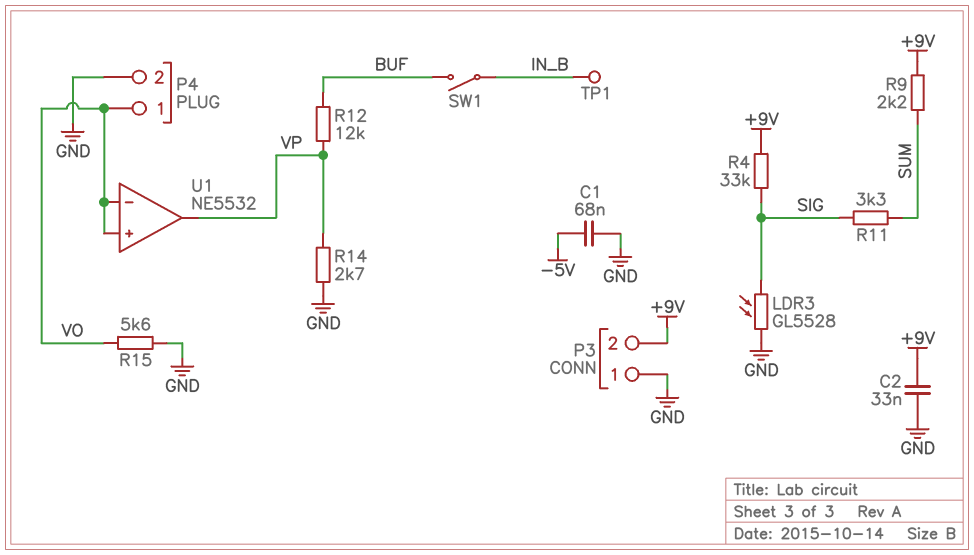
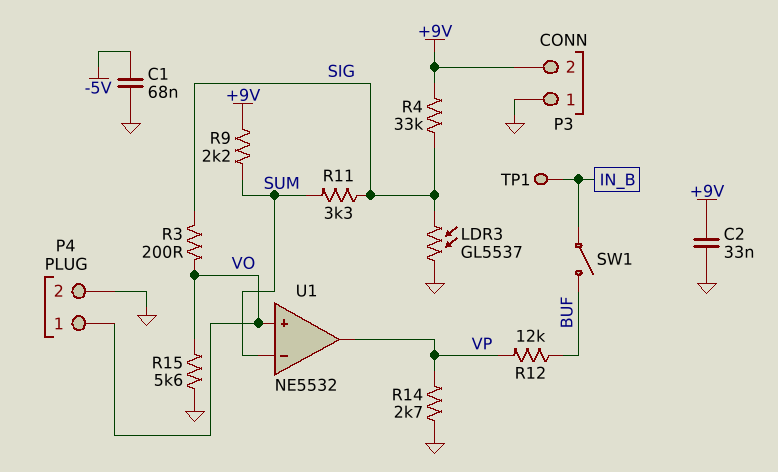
LDR3: GL5528 (GND, SIG) -> GL5537 (GND, SIG)
R3: none -> 200 (SIG, VO)
U1 pin in-: VO -> SUM

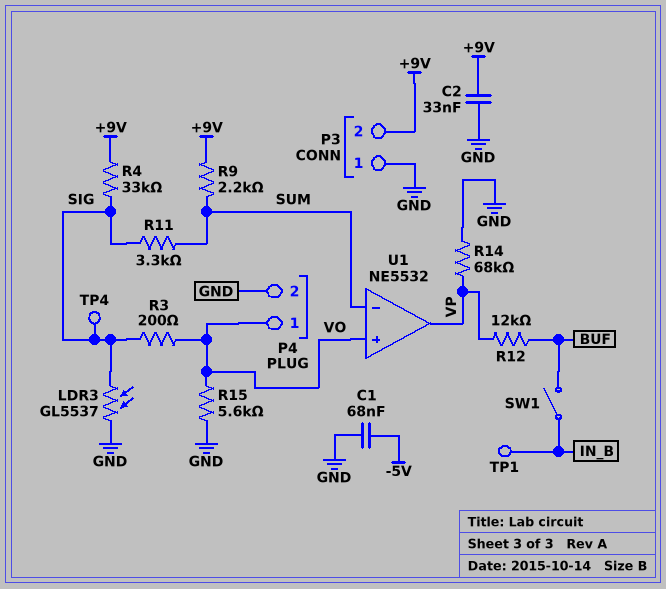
R14: 2.7k (GND, VP) -> 68k (GND, VP)
TP4: none -> test point (SIG)

